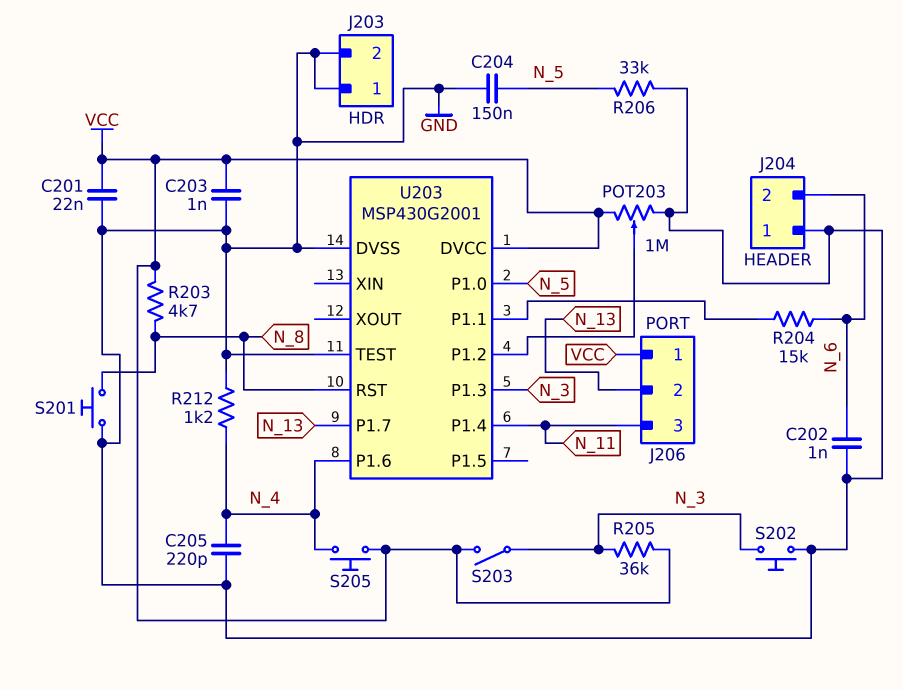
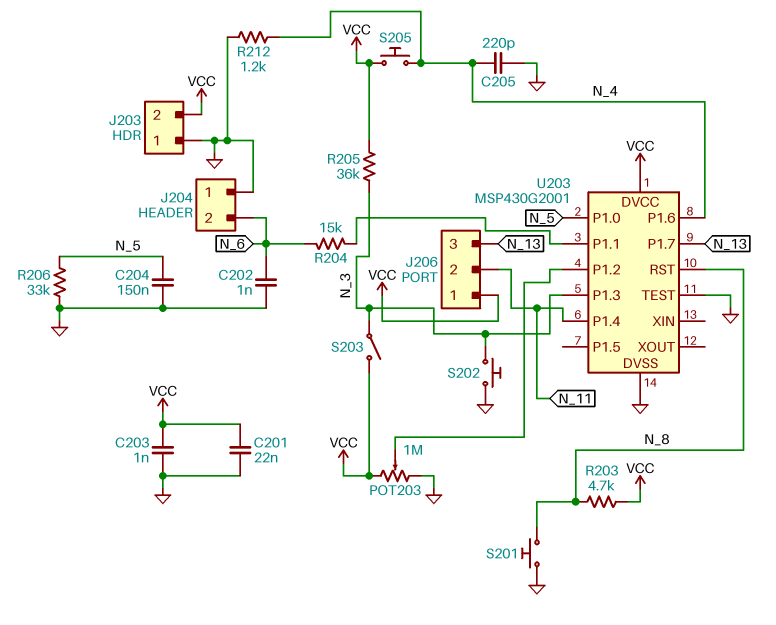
J203 pin 2: GND -> VCC
J206 pin 2: N_13 -> N_11
J206 pin 3: N_11 -> N_13

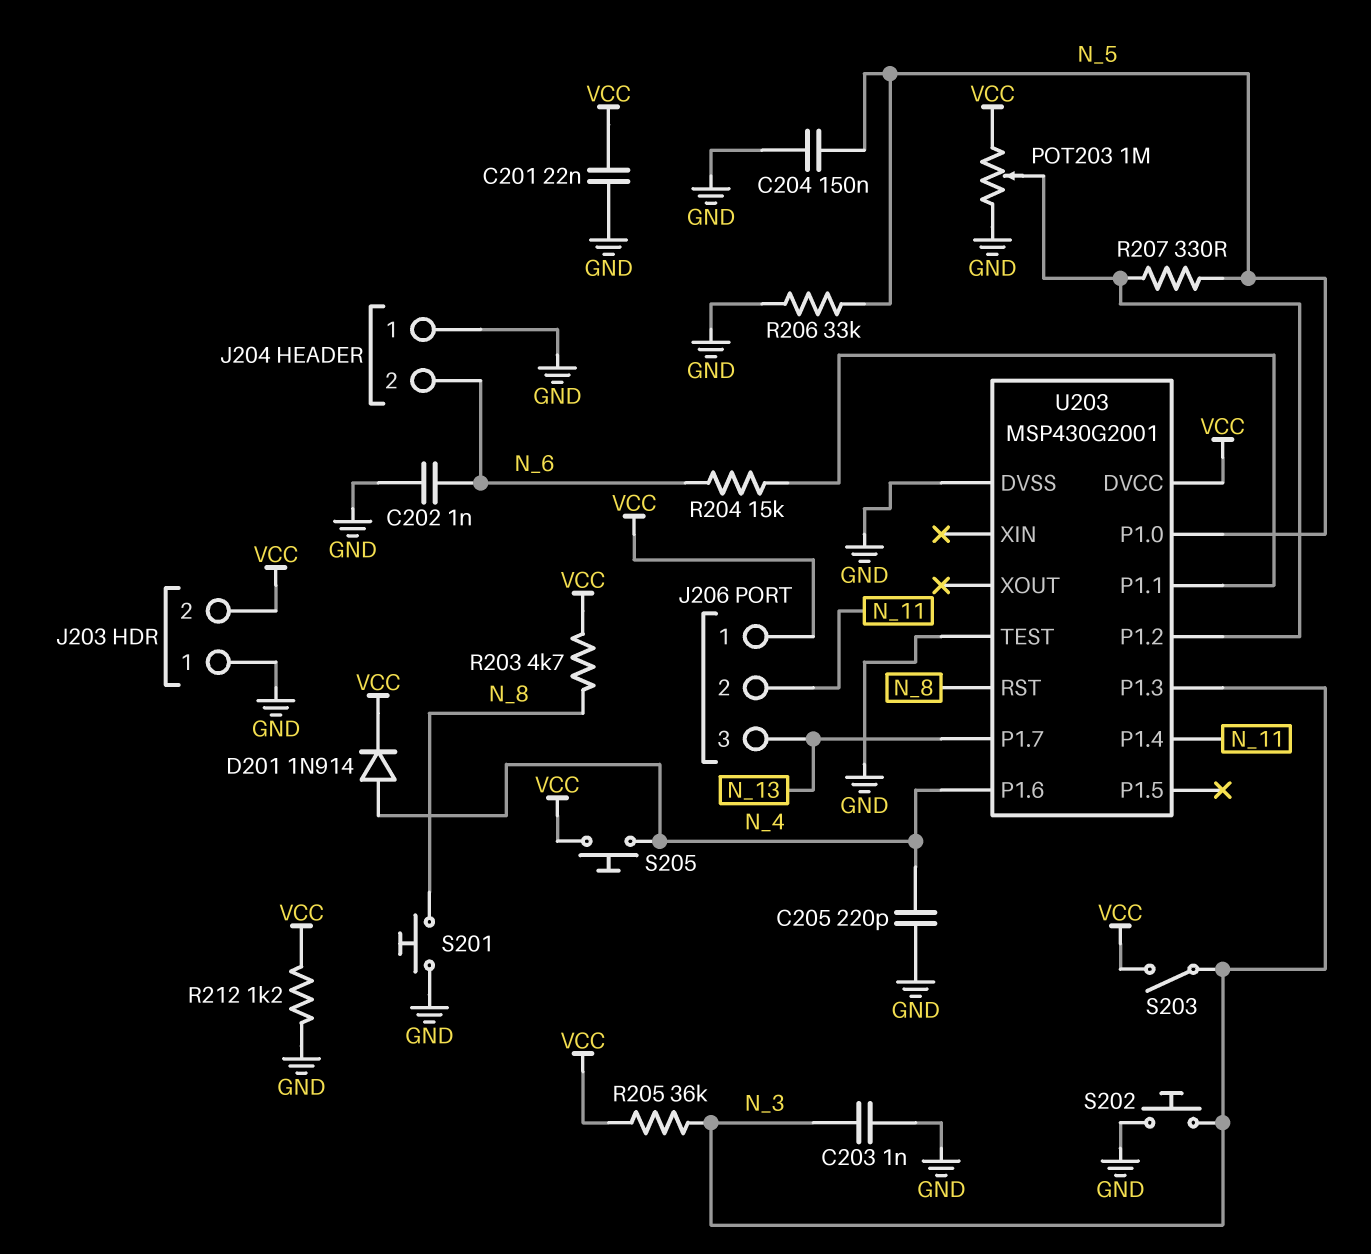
C203: 1nF (GND, VCC) -> 1nF (GND, N_3)
D201: none -> diode 1N914 (A N_4, K VCC)
R207: none -> 330 (N_5, U203/P1.2)
R212: 1.2k (GND, N_4) -> 1.2k (GND, VCC)

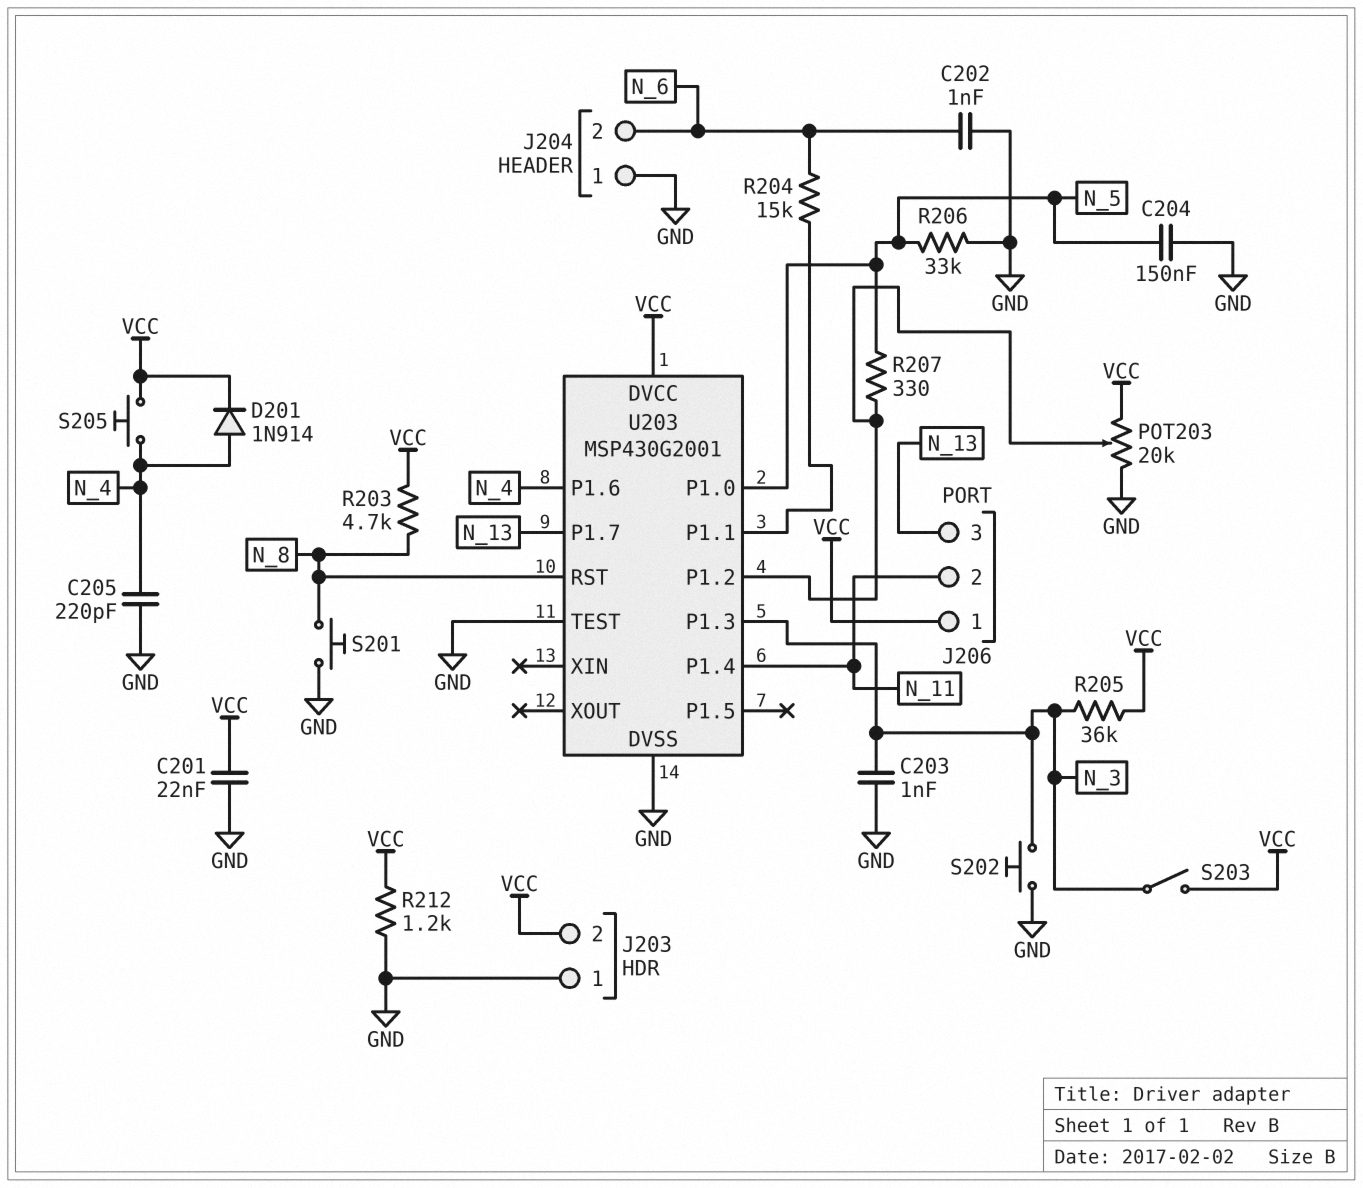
POT203: 1M (GND, VCC, wiper U203/P1.2) -> 20k (GND, VCC, wiper U203/P1.2)

